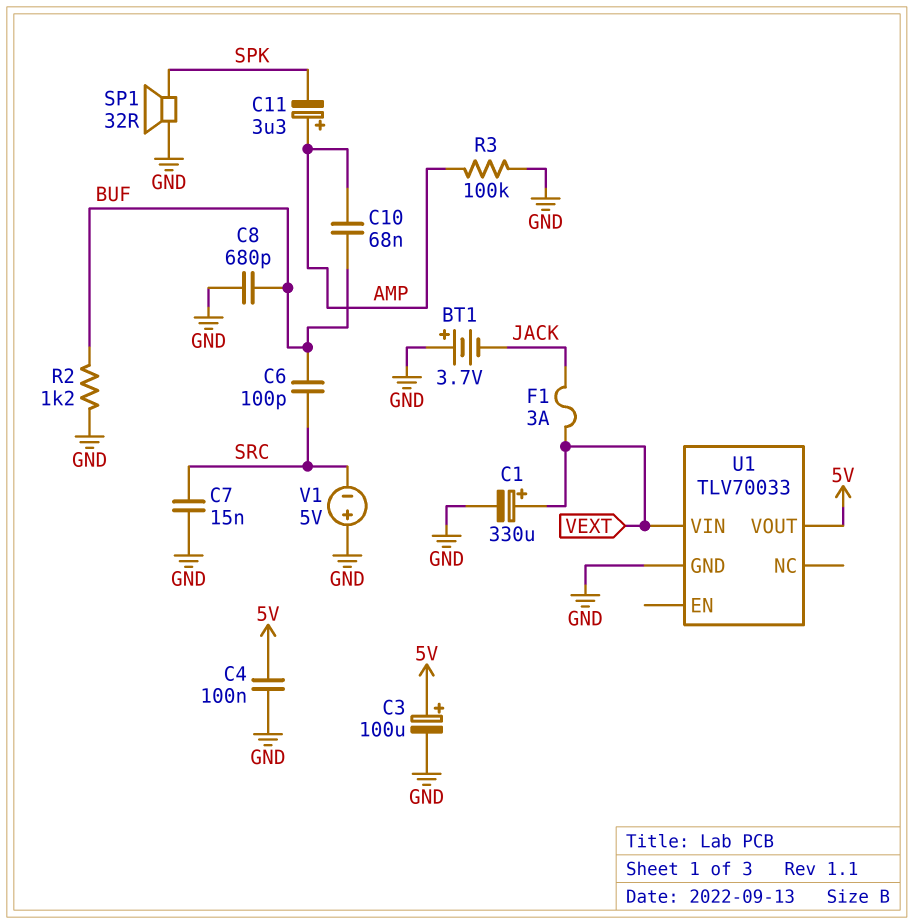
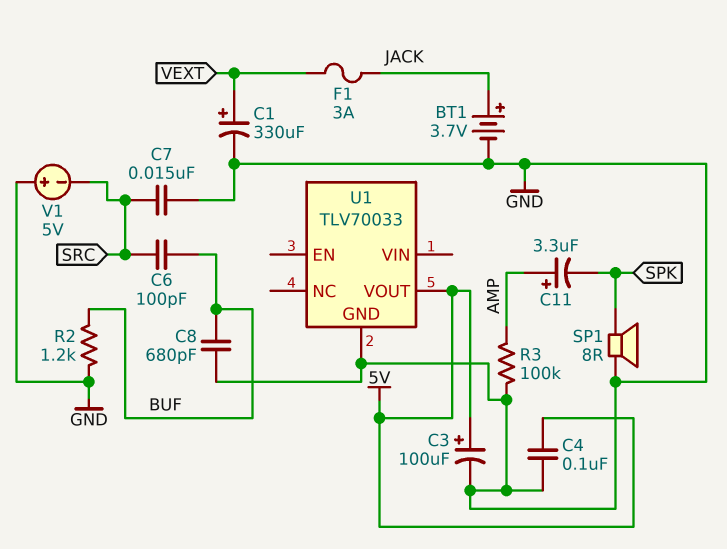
BT1: 3.7V (plus GND, minus JACK) -> 3.7V (plus JACK, minus GND)
C10: 68nF (AMP, BUF) -> none
SP1: speaker 32R (GND, SPK) -> speaker 8R (GND, SPK)
U1 pin VIN: VEXT -> none

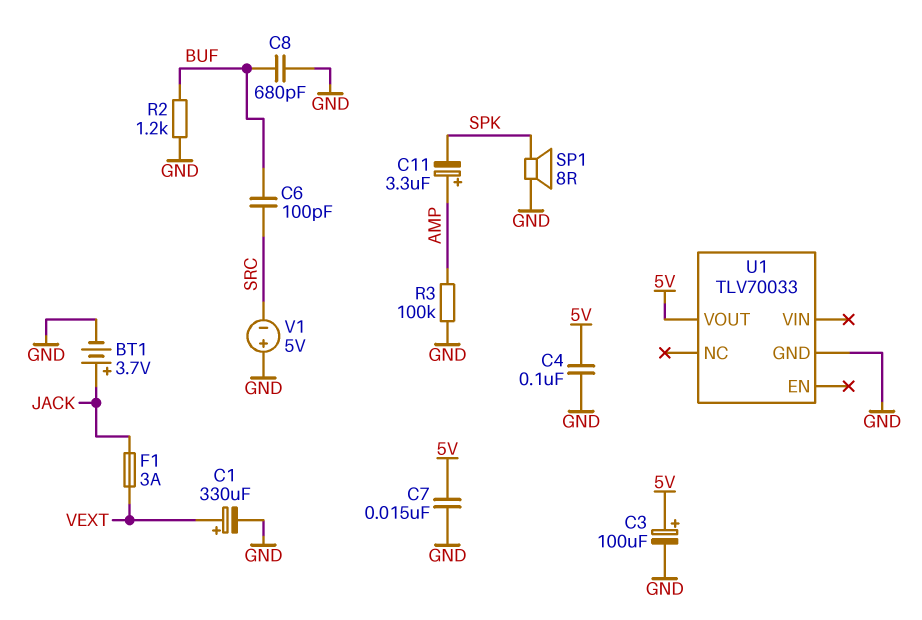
C7: 15nF (GND, SRC) -> 15nF (5V, GND)

